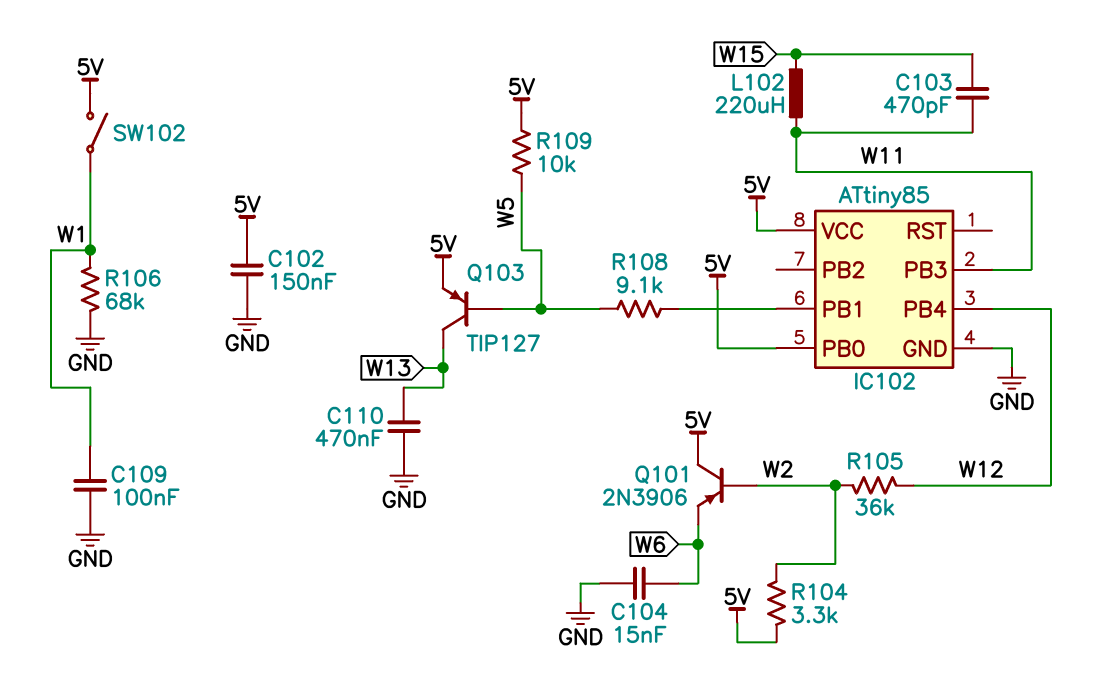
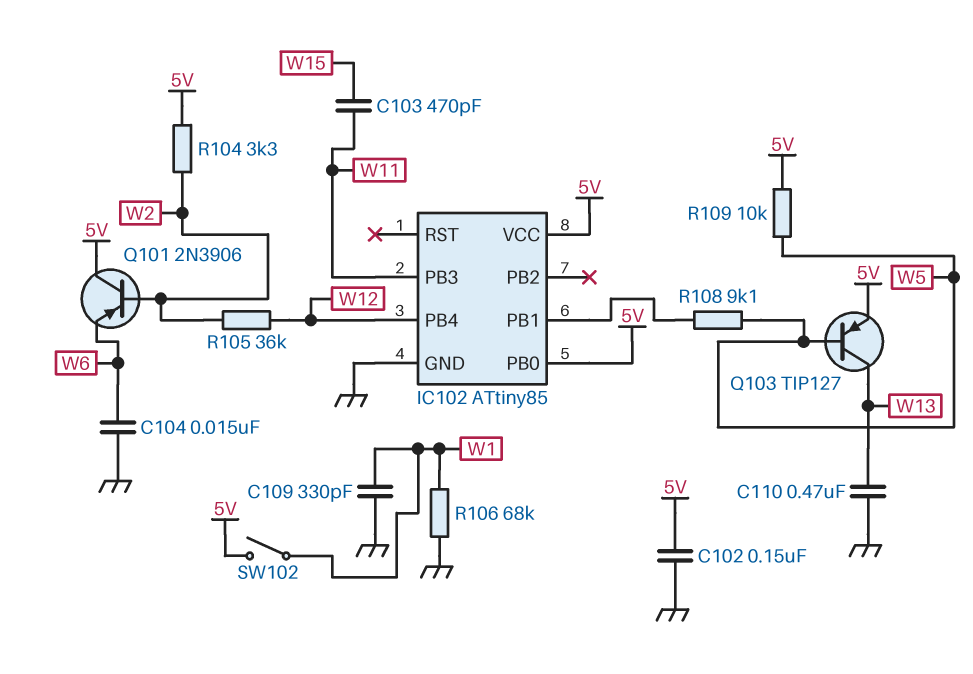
C109: 100nF (GND, W1) -> 330pF (GND, W1)
L102: 220uH (W11, W15) -> none

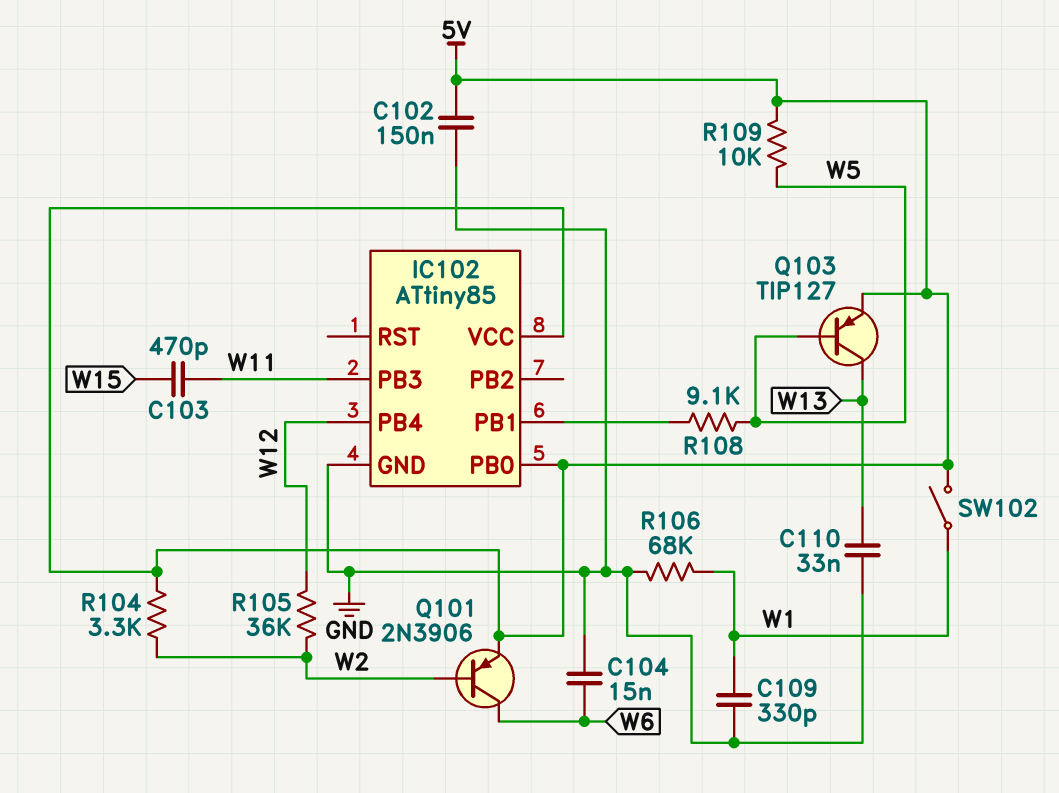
C110: 470nF (GND, W13) -> 33nF (GND, W13)
Q101: PNP 2N3906 (B W2, C 5V, E W6) -> PNP 2N3906 (B W2, C W6, E 5V)

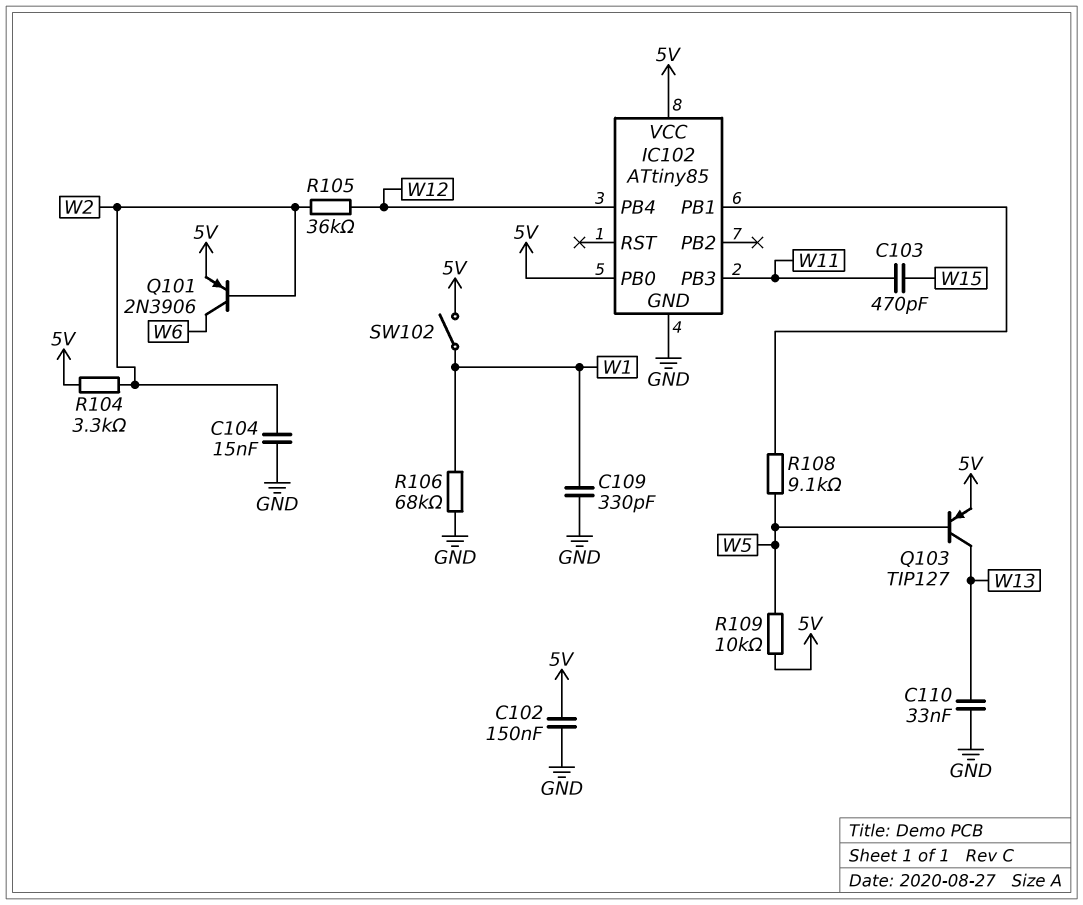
C104: 15nF (GND, W6) -> 15nF (GND, W2)

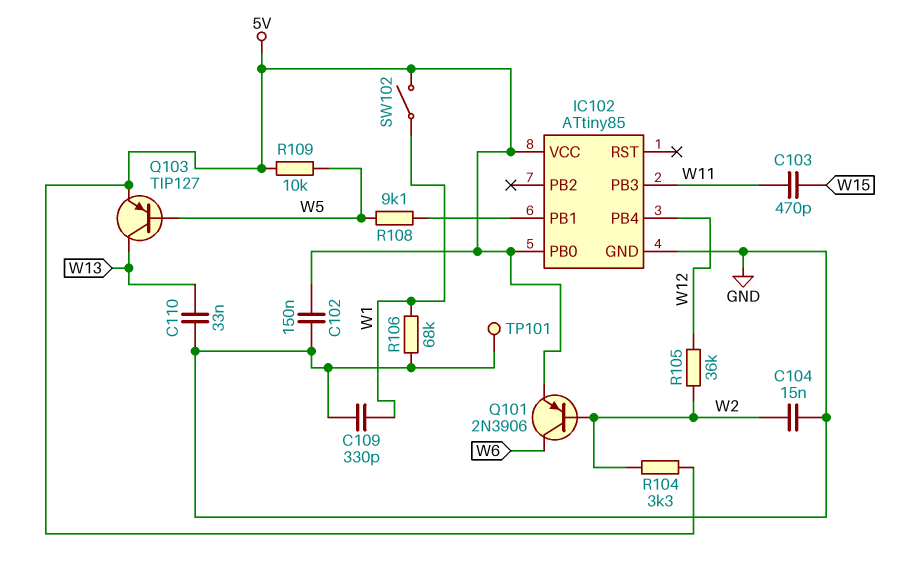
TP101: none -> test point (GND)

